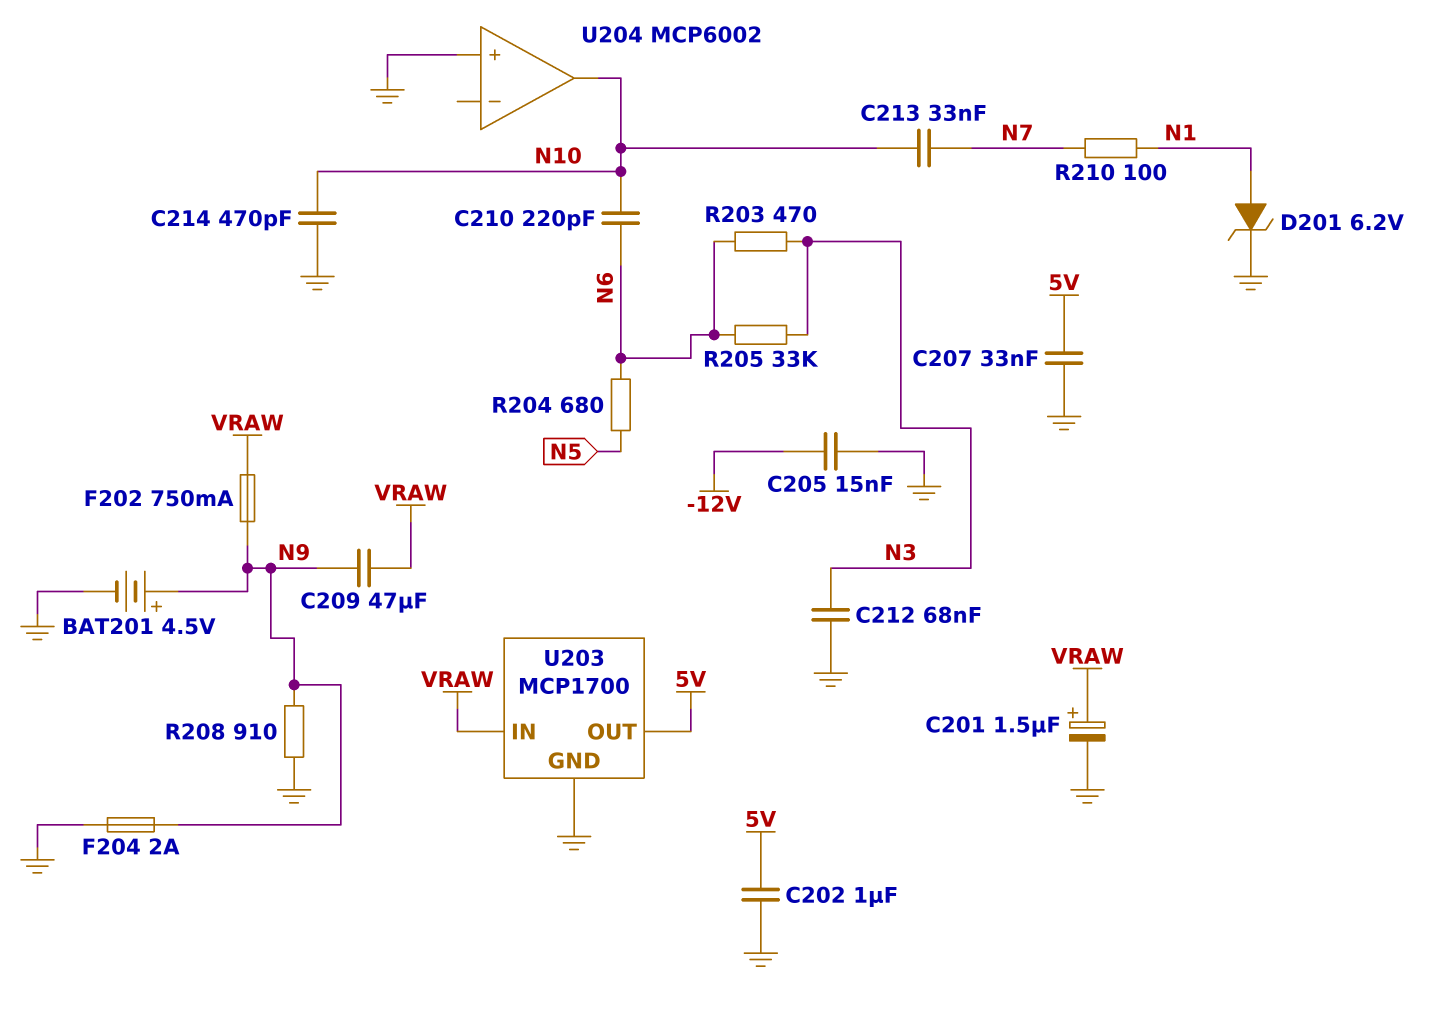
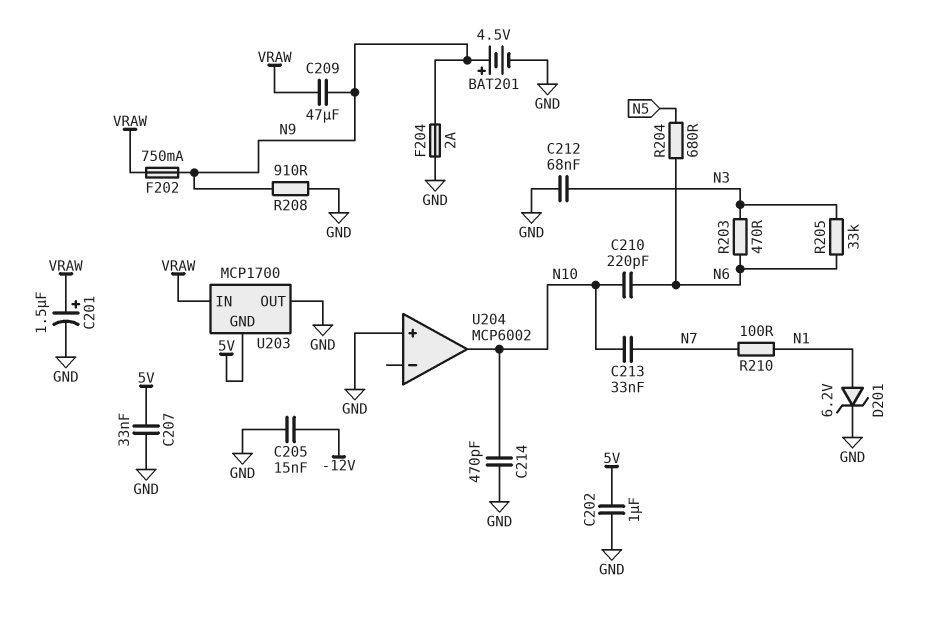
U203 pin GND: GND -> 5V
U203 pin OUT: 5V -> GND

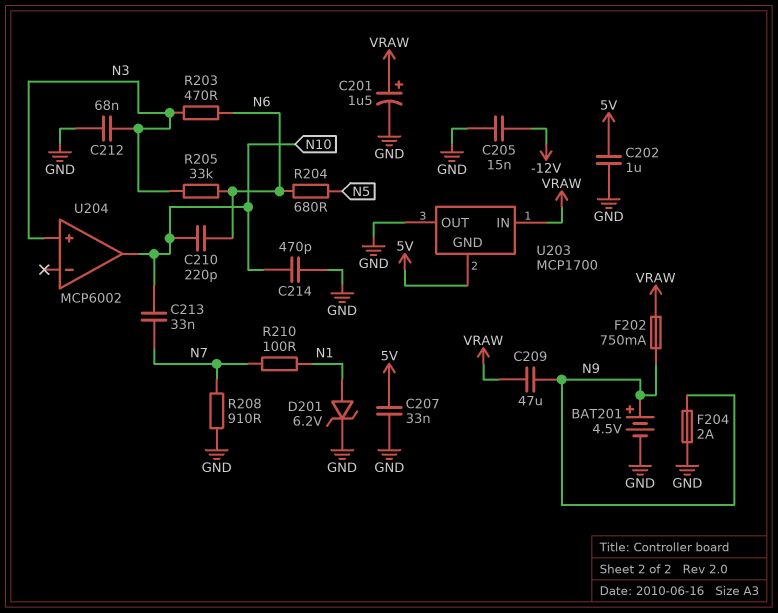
R208: 910 (GND, N9) -> 910 (GND, N7)
U204 pin in+: GND -> N3

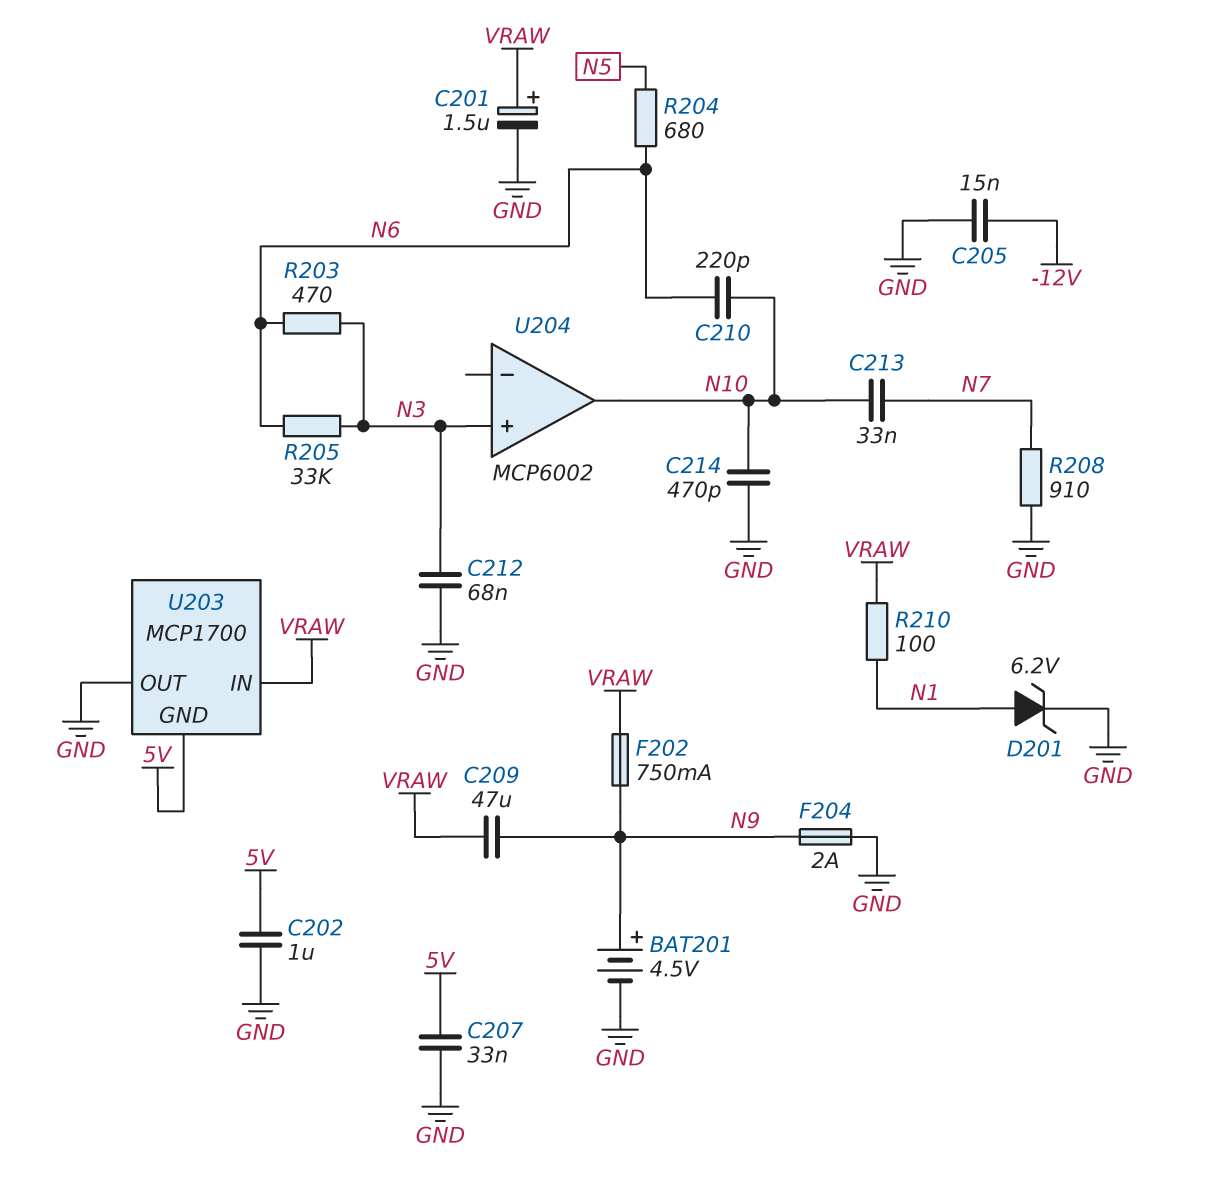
R210: 100 (N1, N7) -> 100 (N1, VRAW)

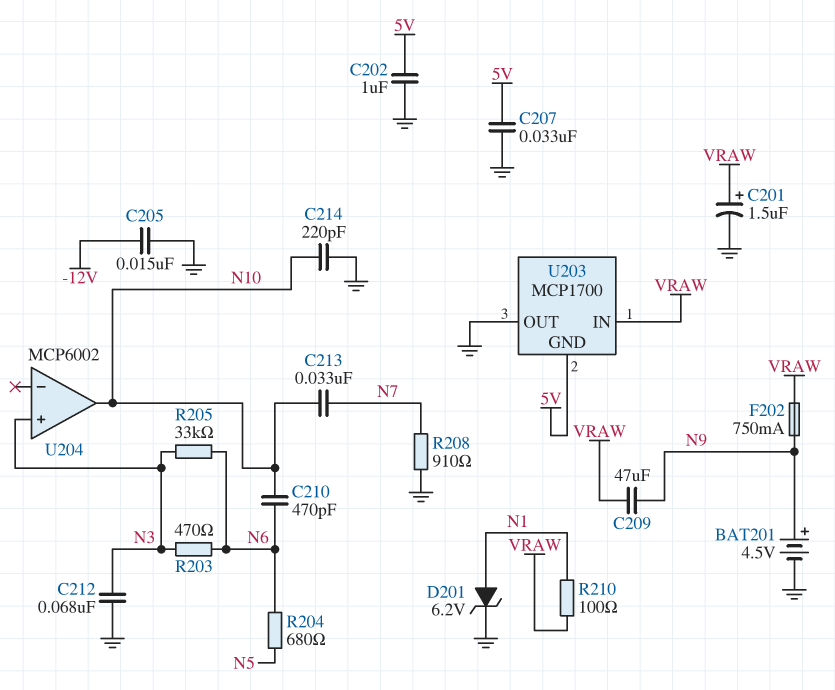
C210: 220pF (N6, N10) -> 470pF (N6, N10)
C214: 470pF (GND, N10) -> 220pF (GND, N10)
F204: 2A (GND, N9) -> none

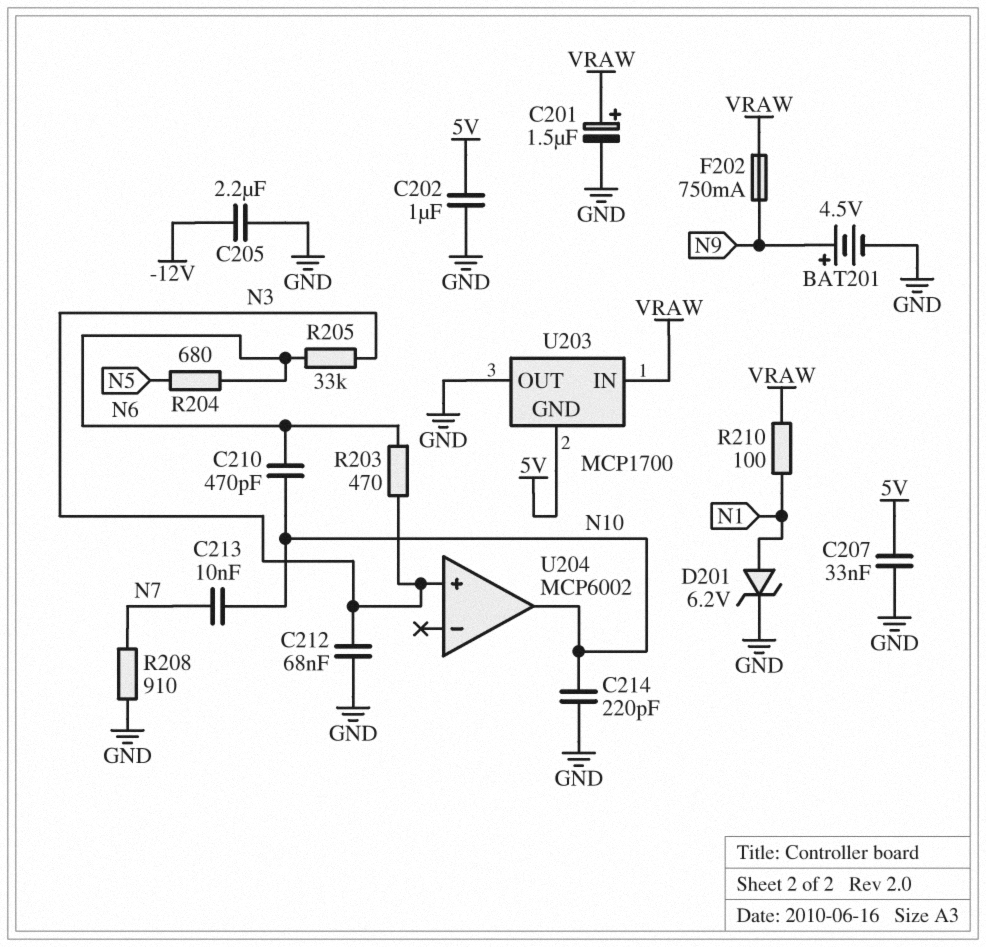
C205: 15nF (-12V, GND) -> 2.2uF (-12V, GND)
C209: 47uF (N9, VRAW) -> none
C213: 33nF (N7, N10) -> 10nF (N7, N10)

